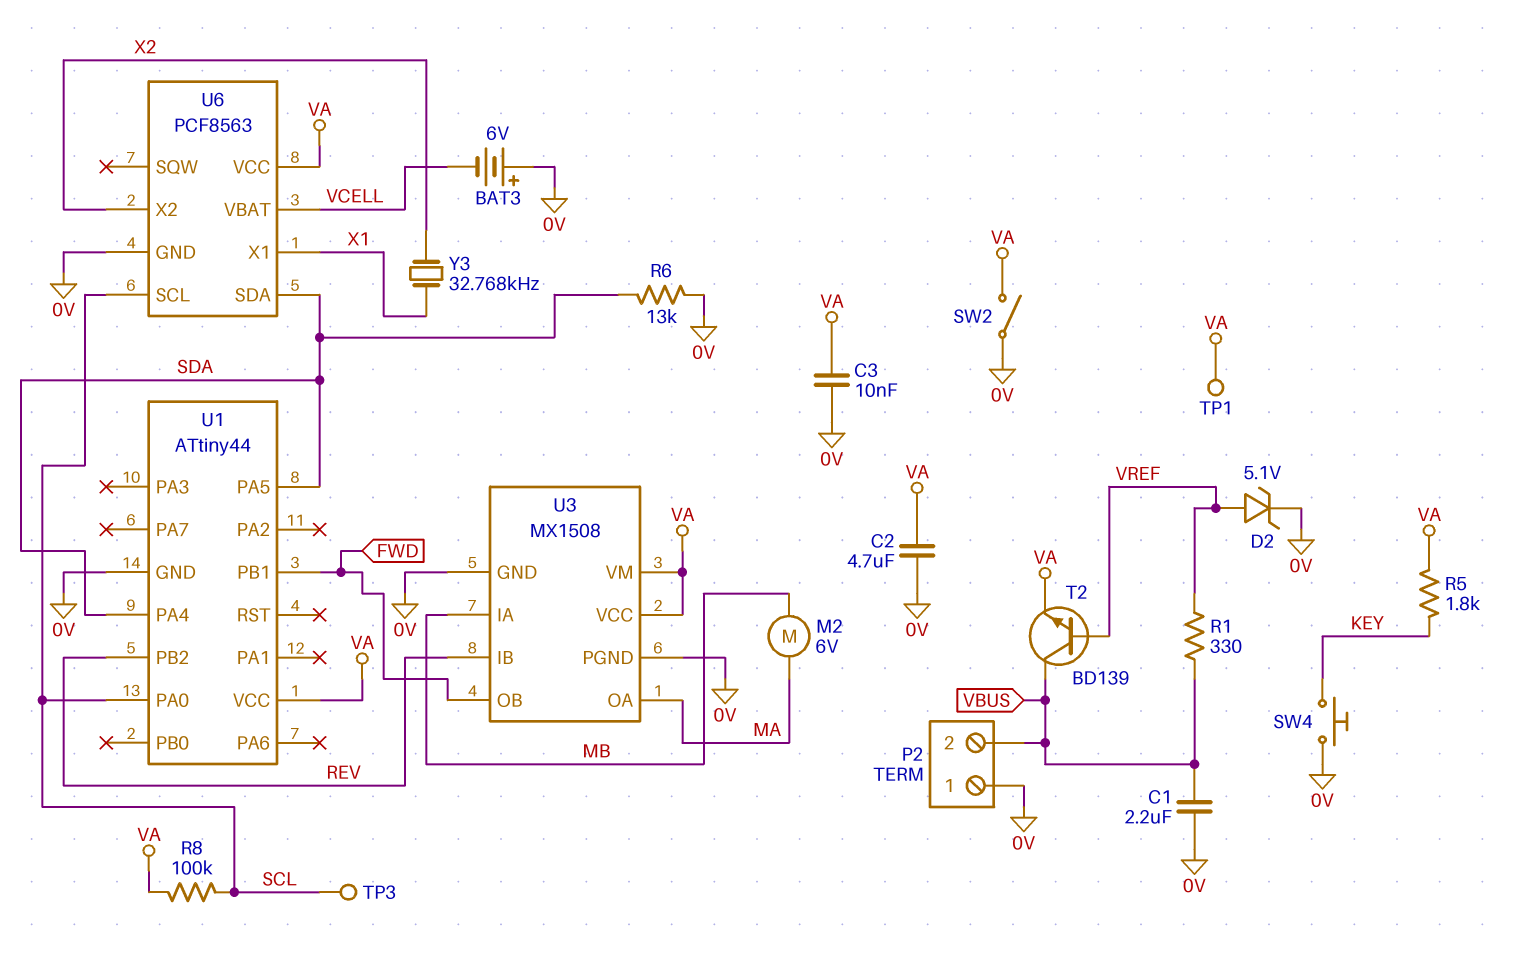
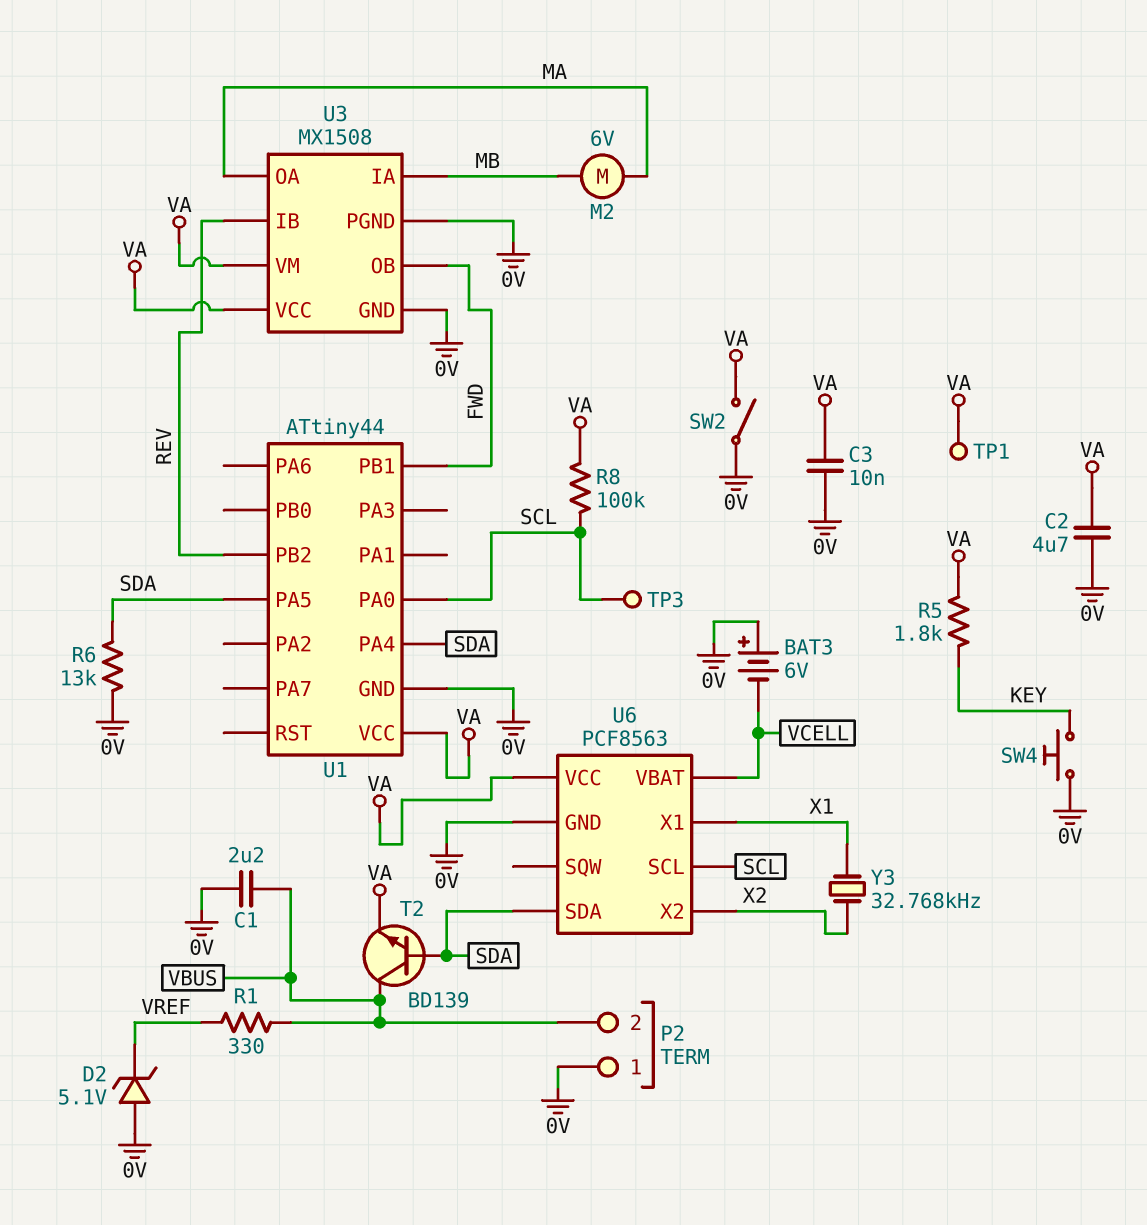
D2: zener 5.1V (A VREF, K 0V) -> zener 5.1V (A 0V, K VREF)
T2: NPN BD139 (B VREF, C VBUS, E VA) -> NPN BD139 (B SDA, C VBUS, E VA)

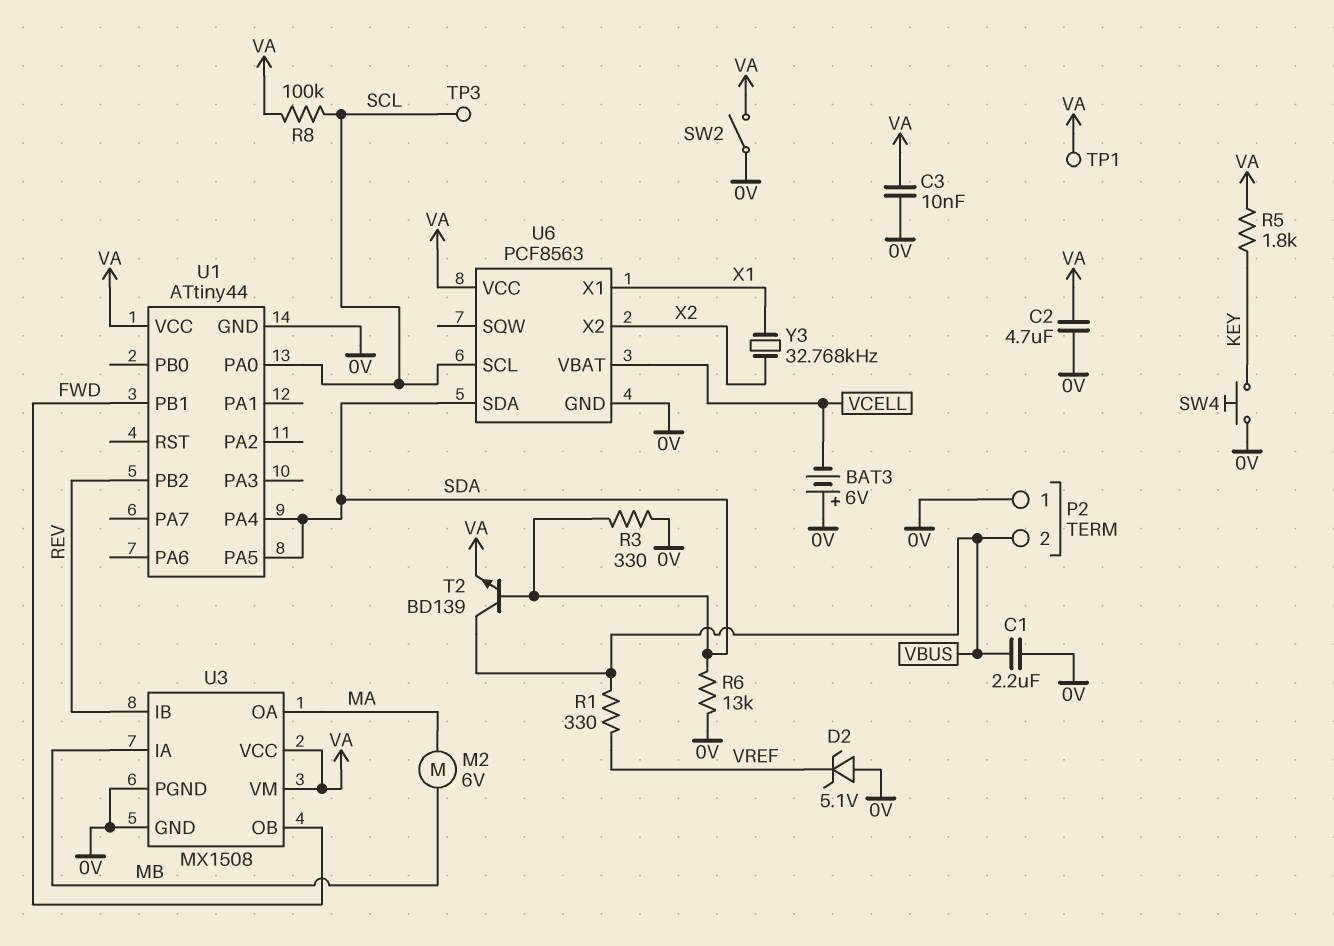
R3: none -> 330 (0V, SDA)

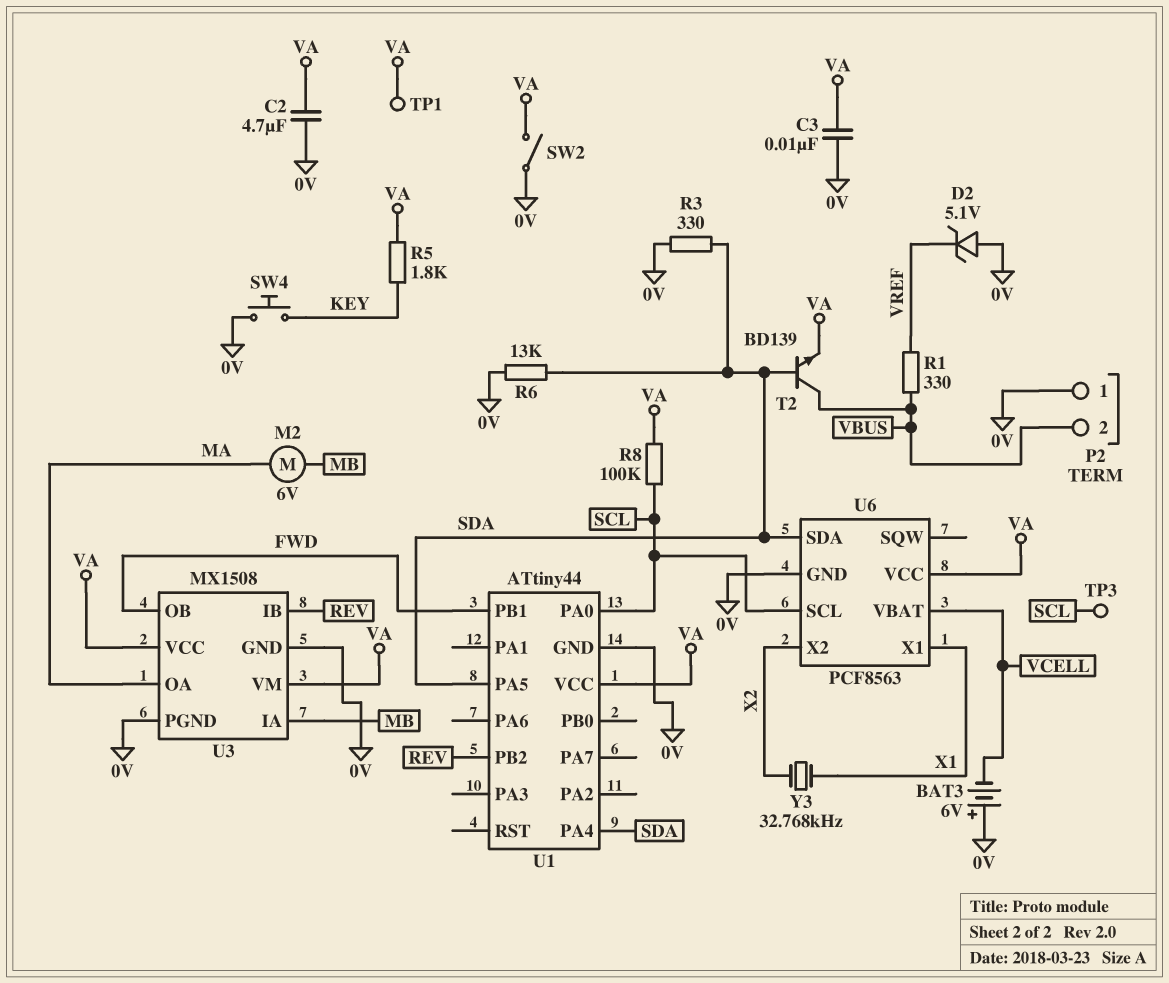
C1: 2.2uF (0V, VBUS) -> none

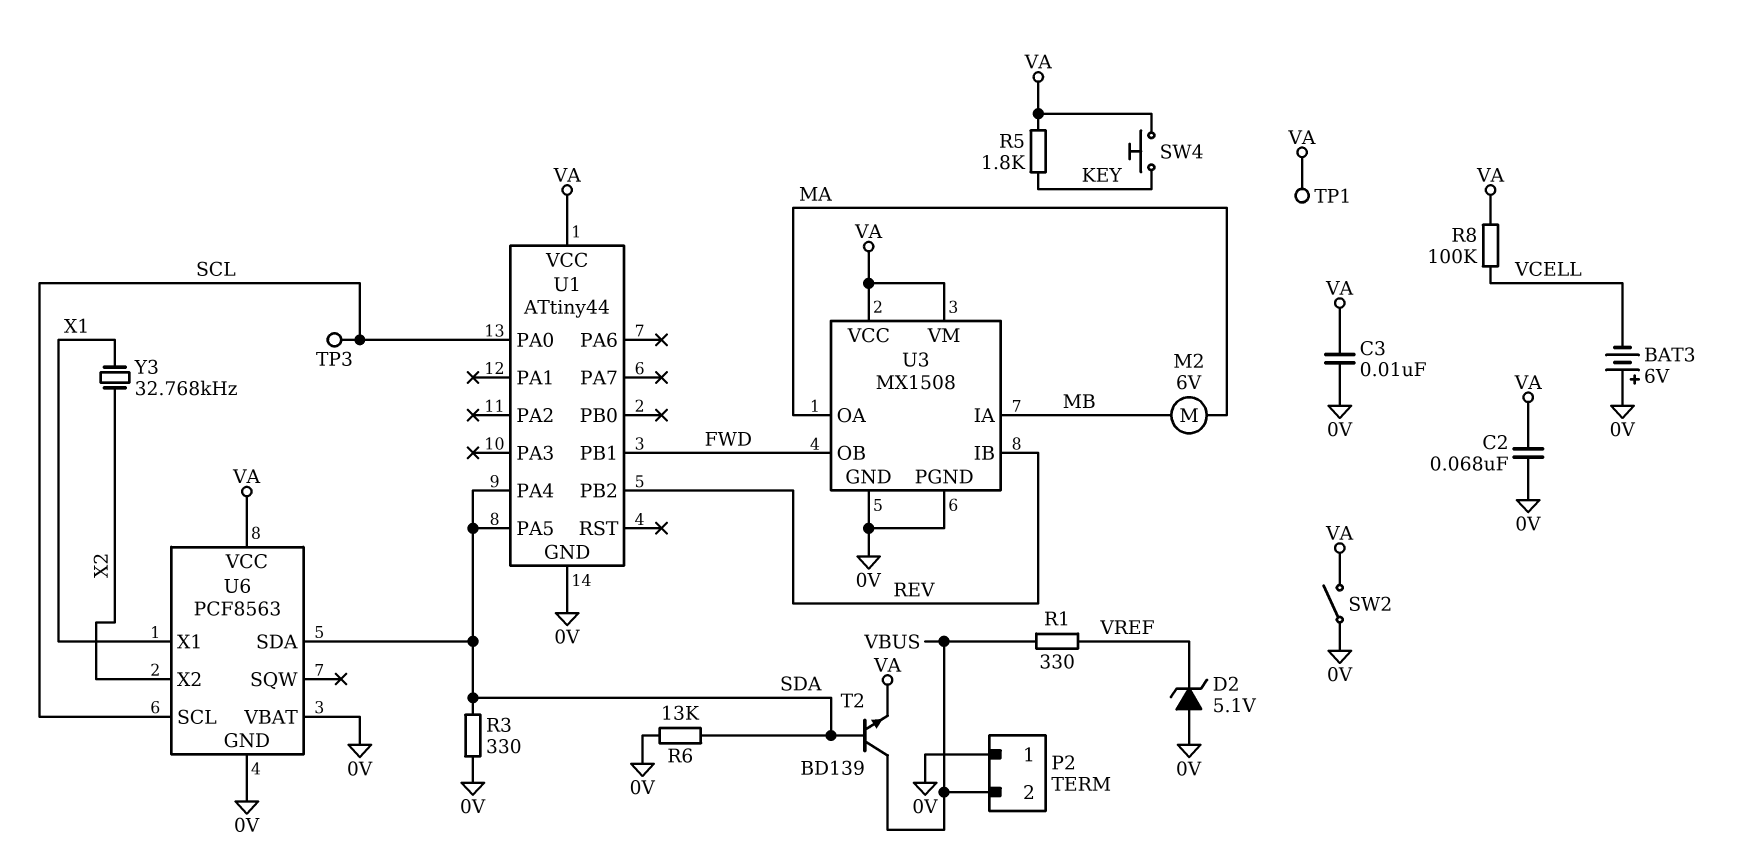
C2: 4.7uF (0V, VA) -> 68nF (0V, VA)
R8: 100k (SCL, VA) -> 100k (VA, VCELL)
SW4: button (0V, KEY) -> button (KEY, VA)
U6 pin VBAT: VCELL -> 0V

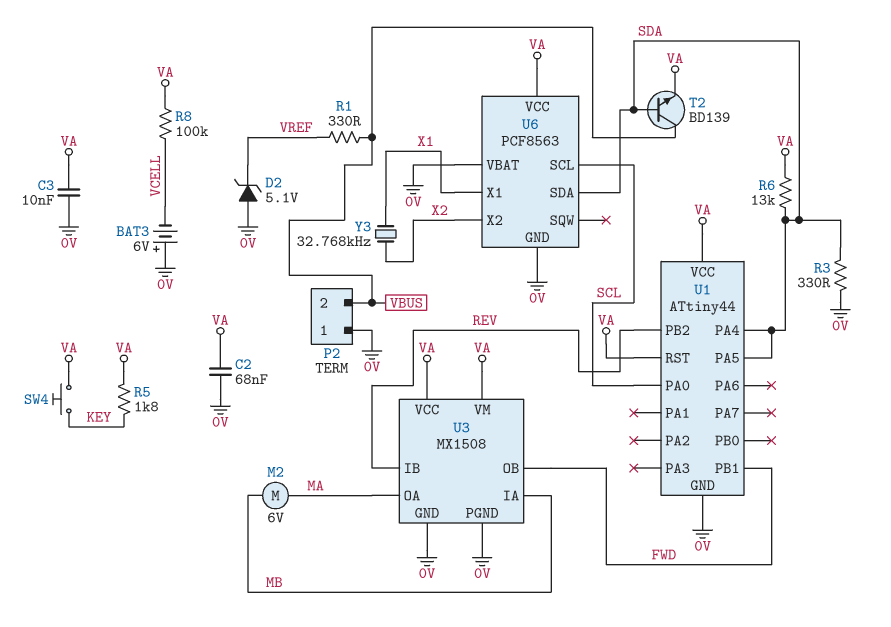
R6: 13k (0V, SDA) -> 13k (SDA, VA)
SW2: switch (0V, VA) -> none
TP1: test point (VA) -> none
TP3: test point (SCL) -> none
U1 pin RST: none -> VA

